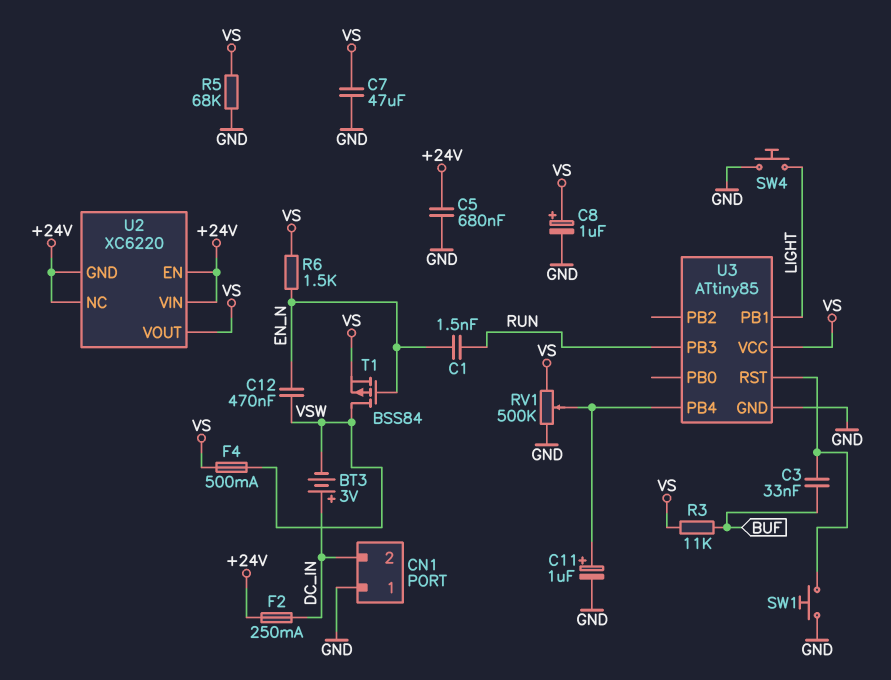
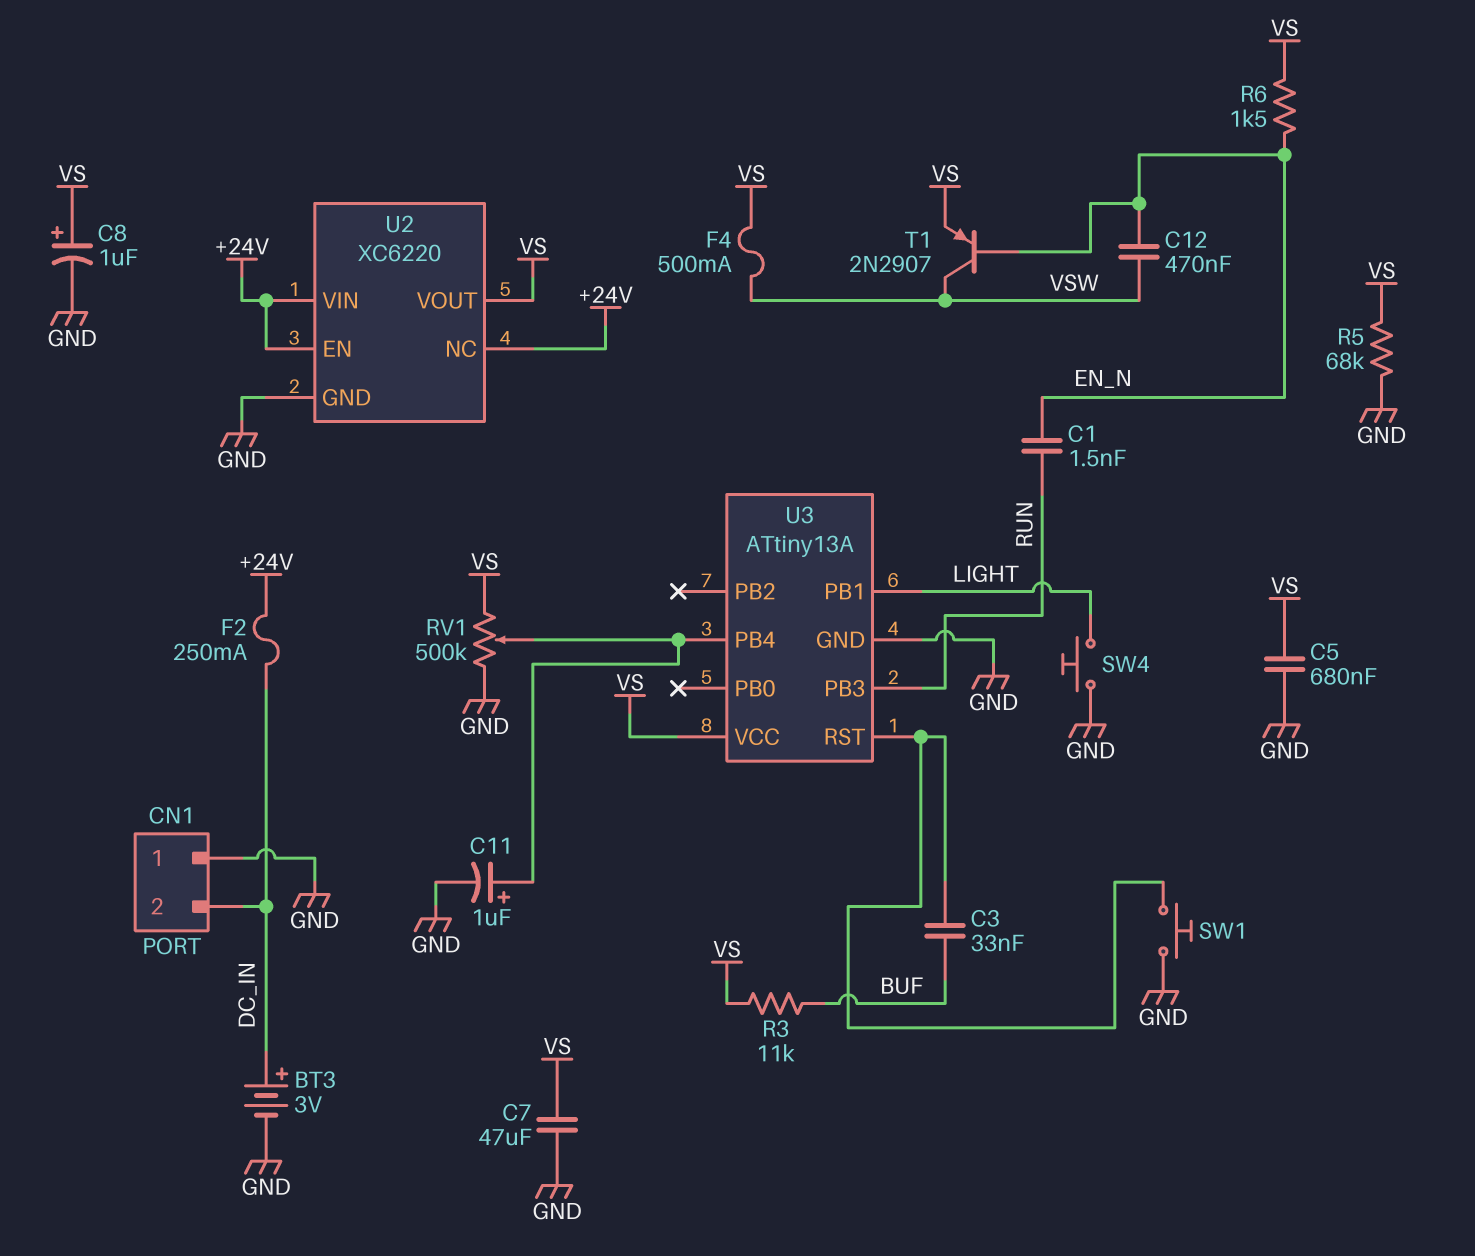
BT3: 3V (plus DC_IN, minus VSW) -> 3V (plus DC_IN, minus GND)
C5: 680nF (+24V, GND) -> 680nF (GND, VS)
T1: PMOS BSS84 (G EN_N, D VSW, S VS) -> PNP 2N2907 (B EN_N, C VSW, E VS)
U2 pin GND: +24V -> GND
U3: ATtiny85 -> ATtiny13A

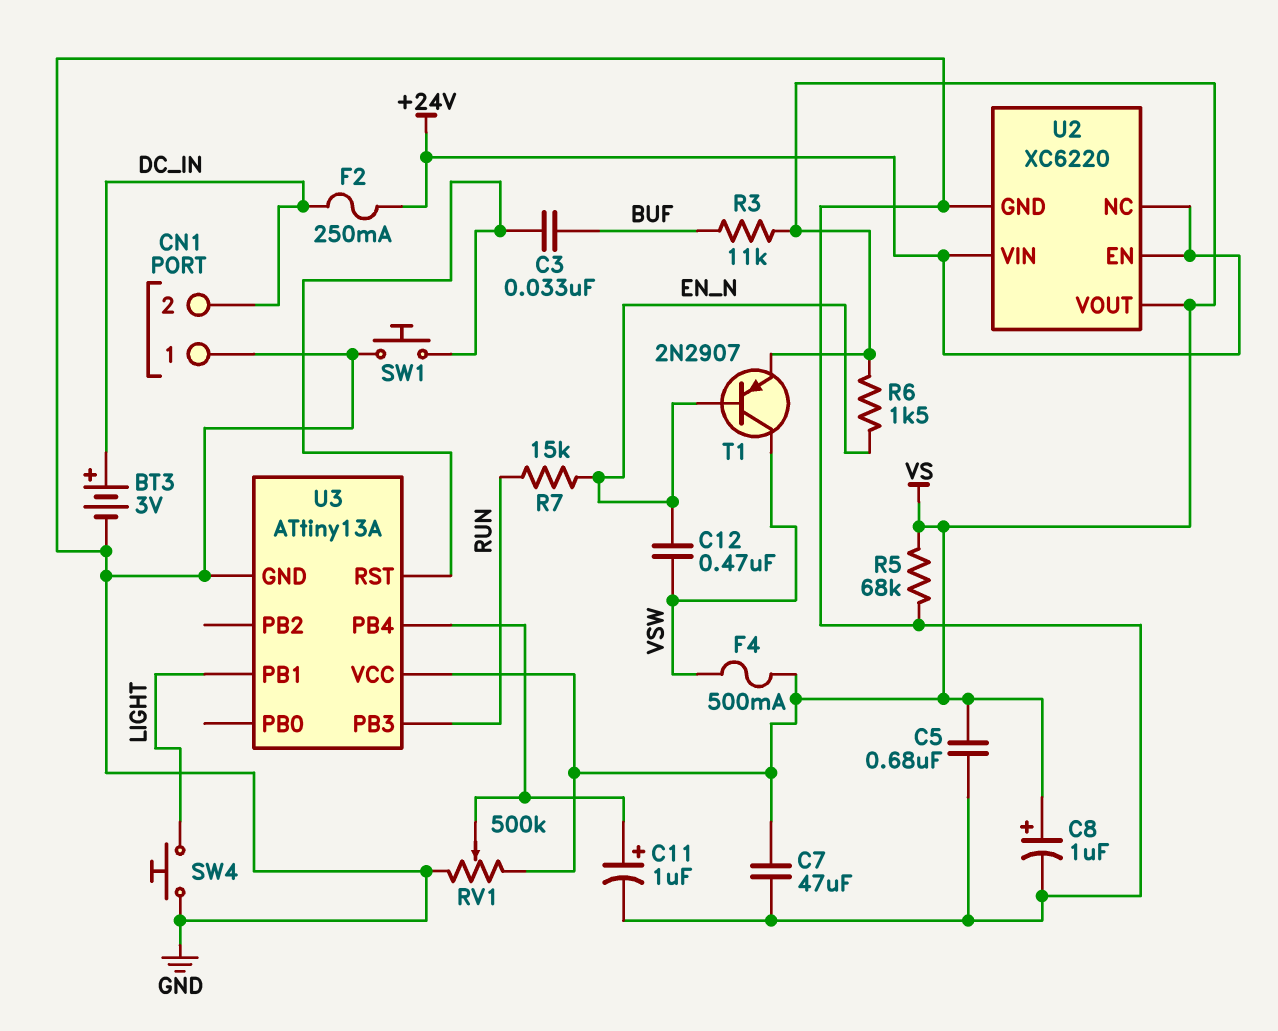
C1: 1.5nF (EN_N, RUN) -> none
R7: none -> 15k (EN_N, RUN)

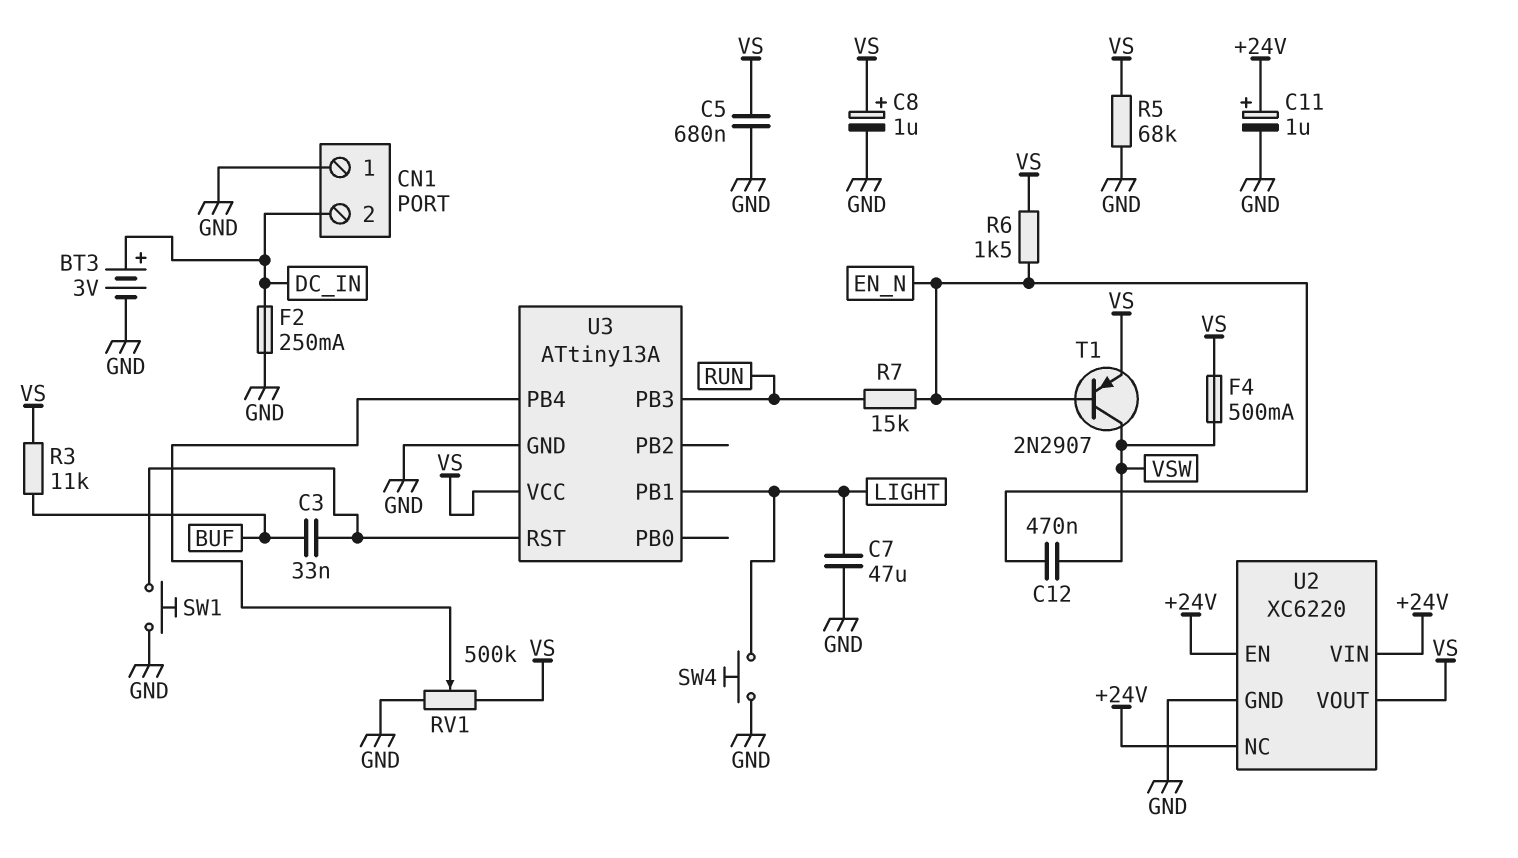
C7: 47uF (GND, VS) -> 47uF (GND, LIGHT)
C11: 1uF (plus U3/PB4, minus GND) -> 1uF (plus +24V, minus GND)
F2: 250mA (+24V, DC_IN) -> 250mA (DC_IN, GND)

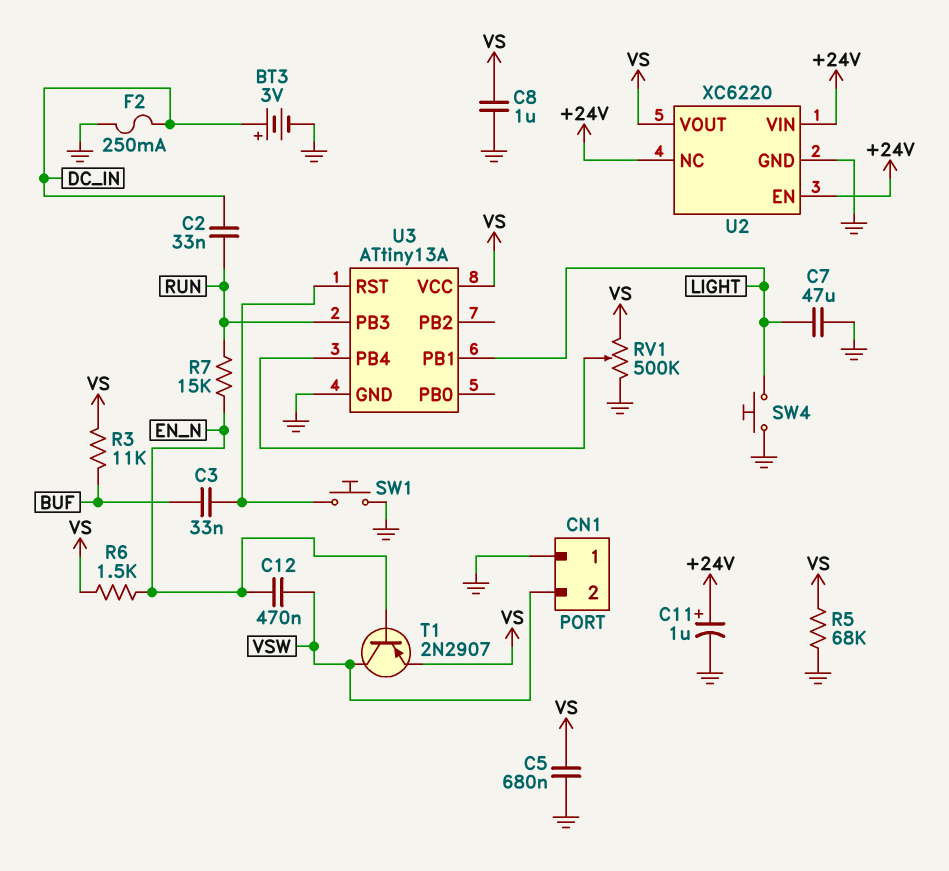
C2: none -> 33nF (DC_IN, RUN)
C8: 1uF (plus VS, minus GND) -> 1uF (GND, VS)
CN1 pin 2: DC_IN -> VSW
F4: 500mA (VS, VSW) -> none

